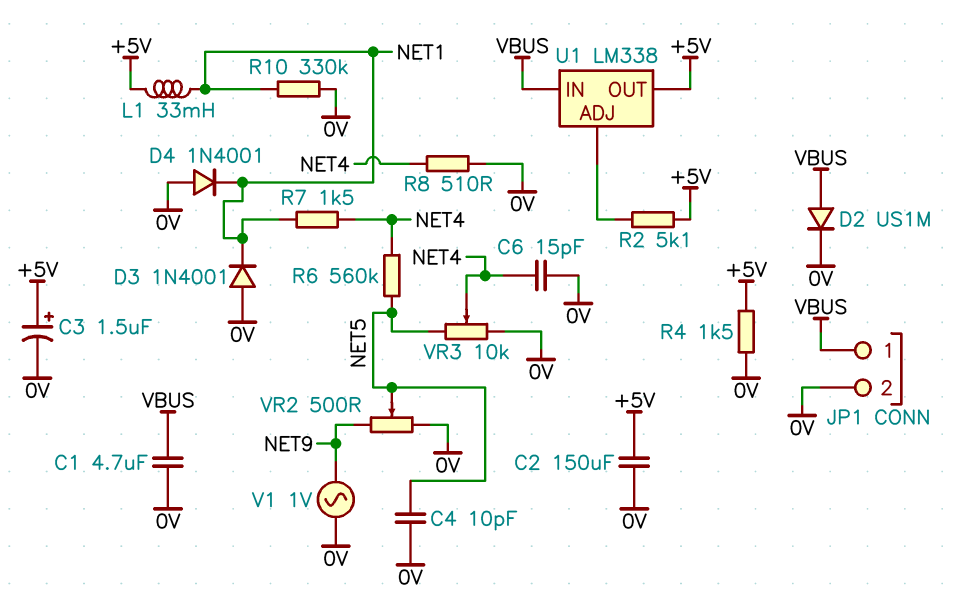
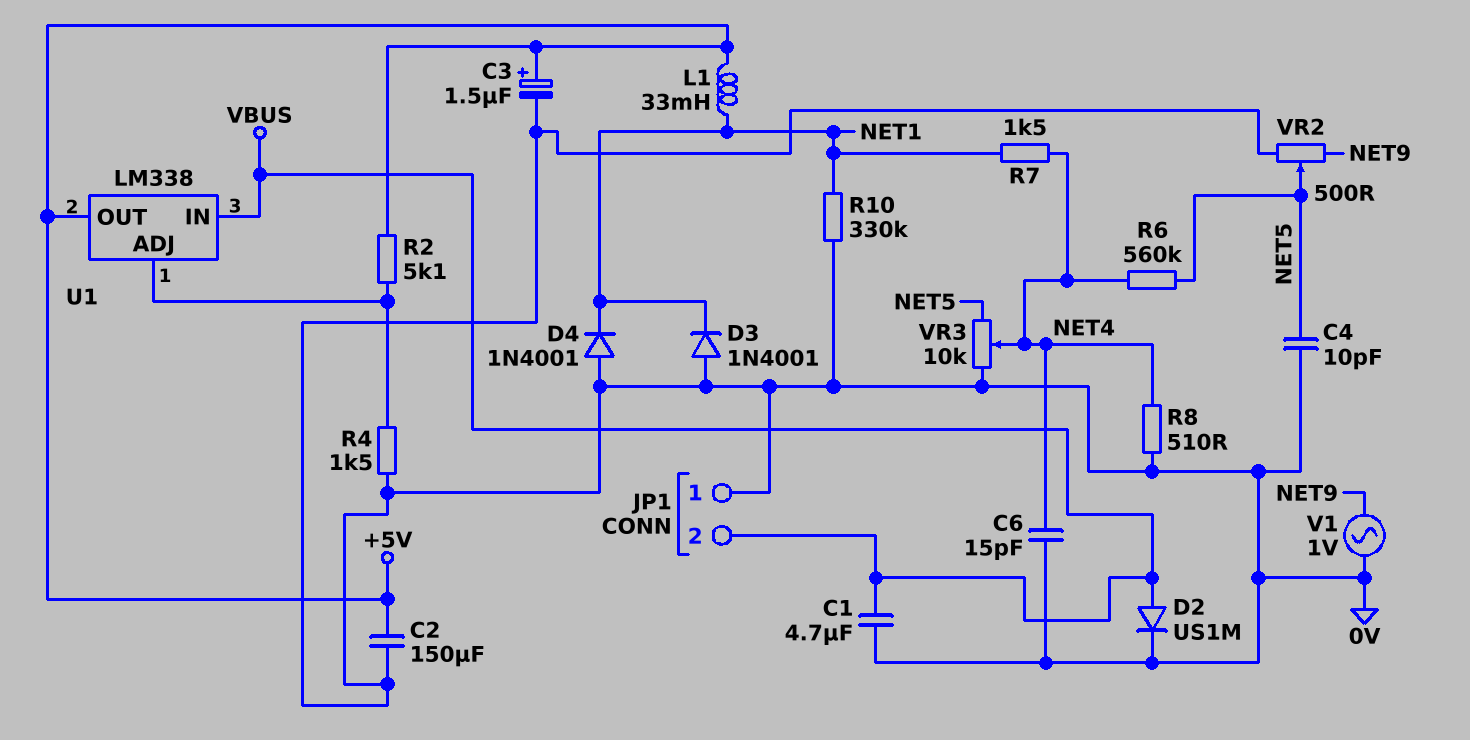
JP1 pin 1: VBUS -> 0V
JP1 pin 2: 0V -> VBUS
R4: 1.5k (+5V, 0V) -> 1.5k (0V, U1/ADJ)

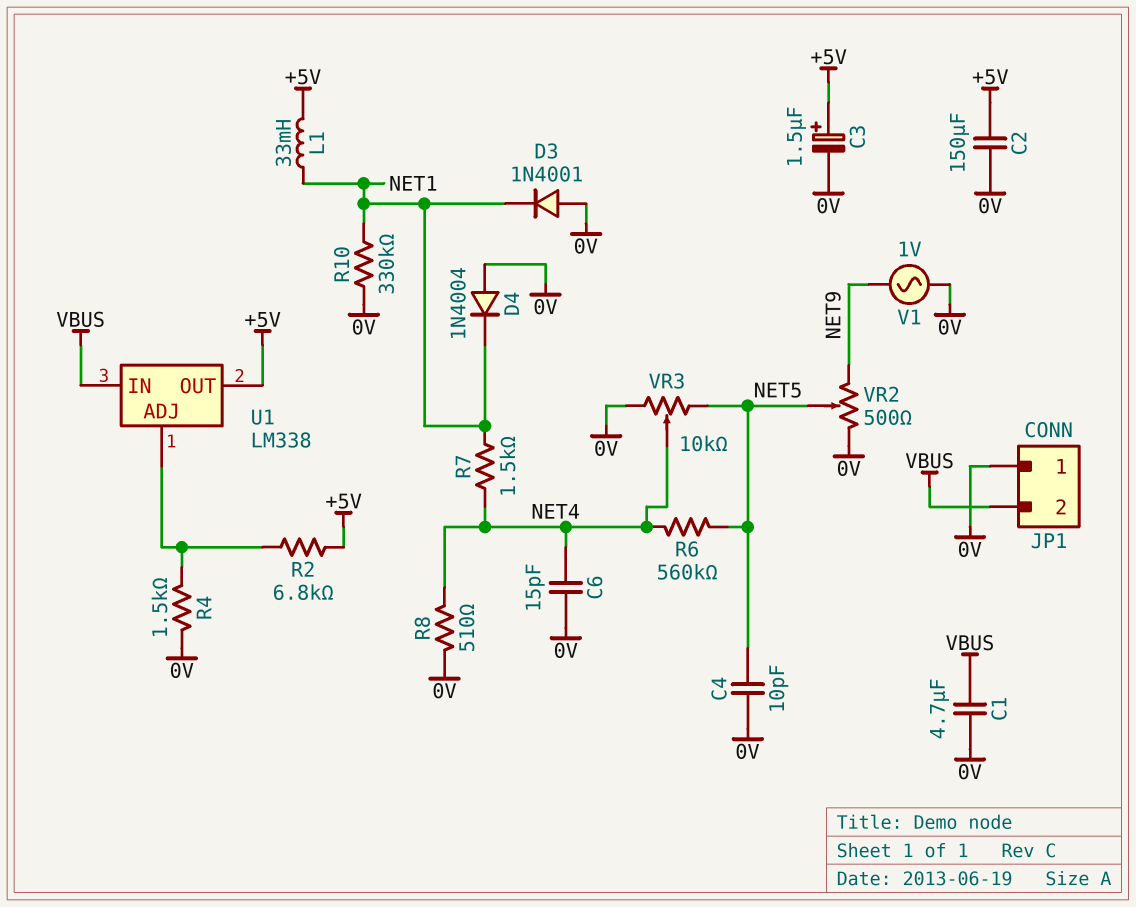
D2: diode US1M (A VBUS, K 0V) -> none
D4: diode 1N4001 (A 0V, K NET1) -> diode 1N4004 (A 0V, K NET1)
R2: 5.1k (+5V, U1/ADJ) -> 6.8k (+5V, U1/ADJ)

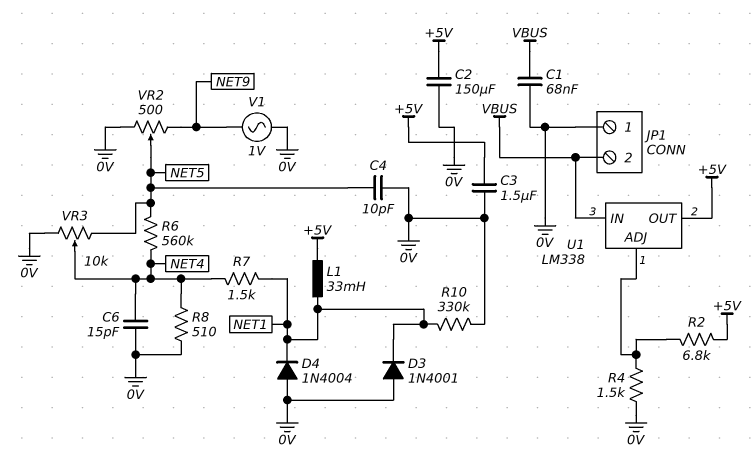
C1: 4.7uF (0V, VBUS) -> 68nF (0V, VBUS)
C3: 1.5uF (plus +5V, minus 0V) -> 1.5uF (+5V, 0V)

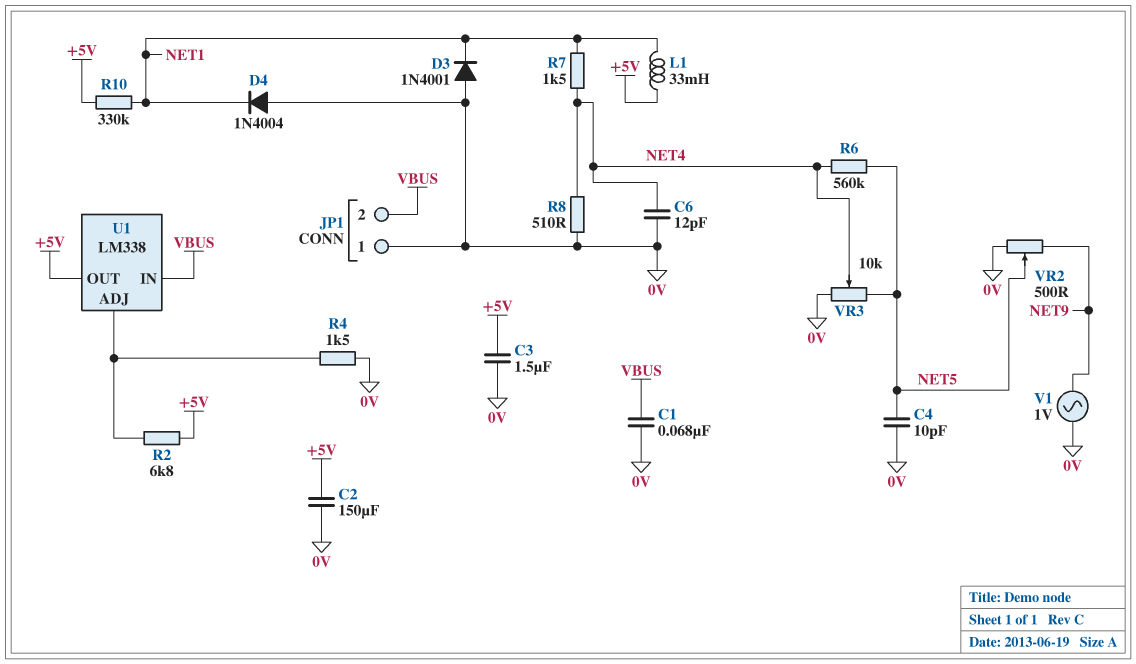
C6: 15pF (0V, NET4) -> 12pF (0V, NET4)
R10: 330k (0V, NET1) -> 330k (+5V, NET1)

